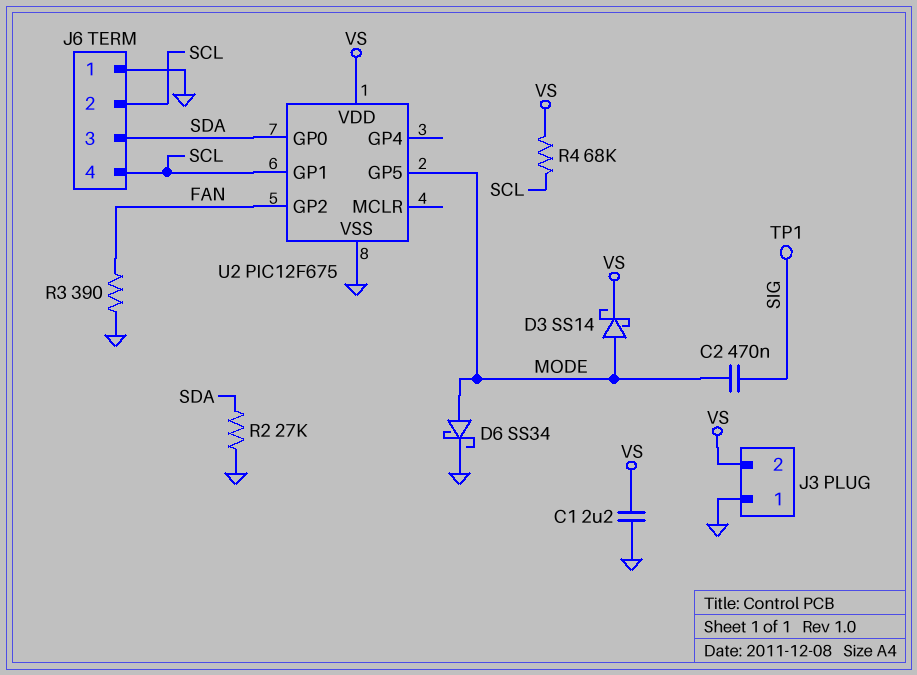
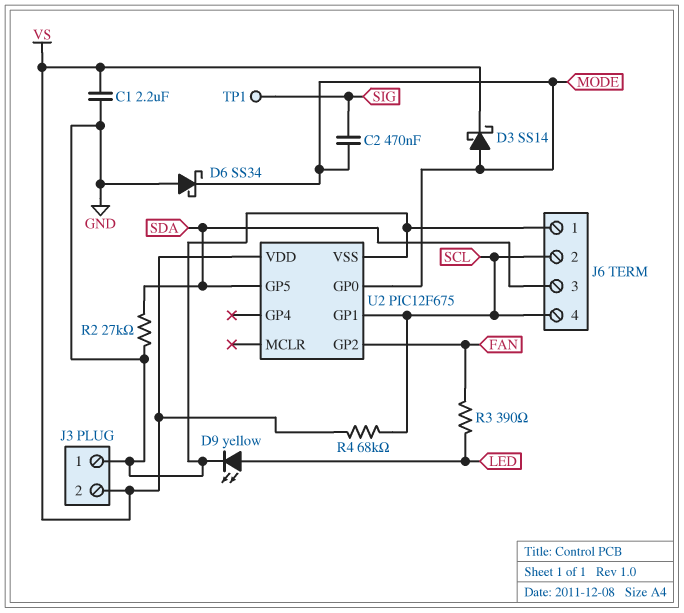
D6: schottky SS34 (A MODE, K GND) -> schottky SS34 (A GND, K MODE)
D9: none -> LED yellow (A LED, K GND)
R3: 390 (FAN, GND) -> 390 (FAN, LED)
U2 pin GP0: SDA -> MODE
U2 pin GP5: MODE -> SDA

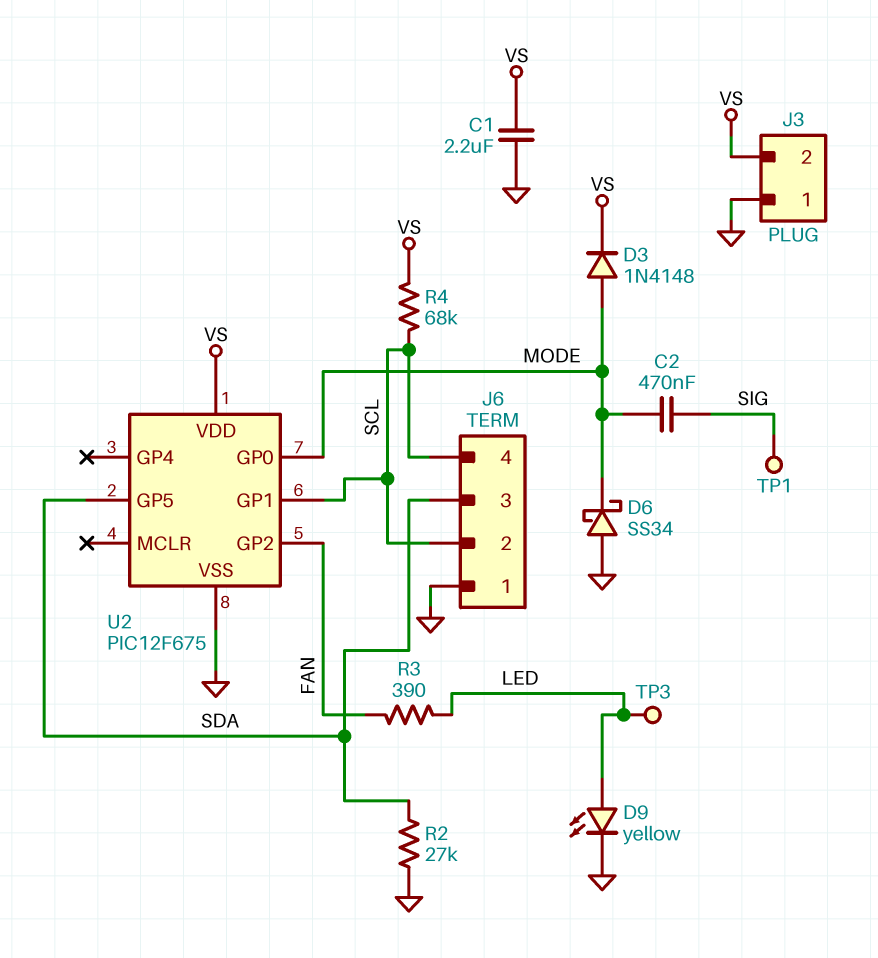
D3: schottky SS14 (A MODE, K VS) -> diode 1N4148 (A MODE, K VS)
TP3: none -> test point (LED)

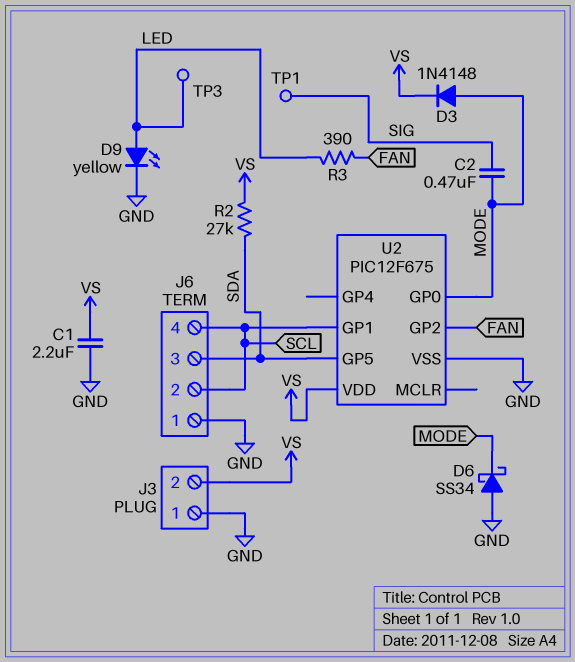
R2: 27k (GND, SDA) -> 27k (SDA, VS)
R4: 68k (SCL, VS) -> none

